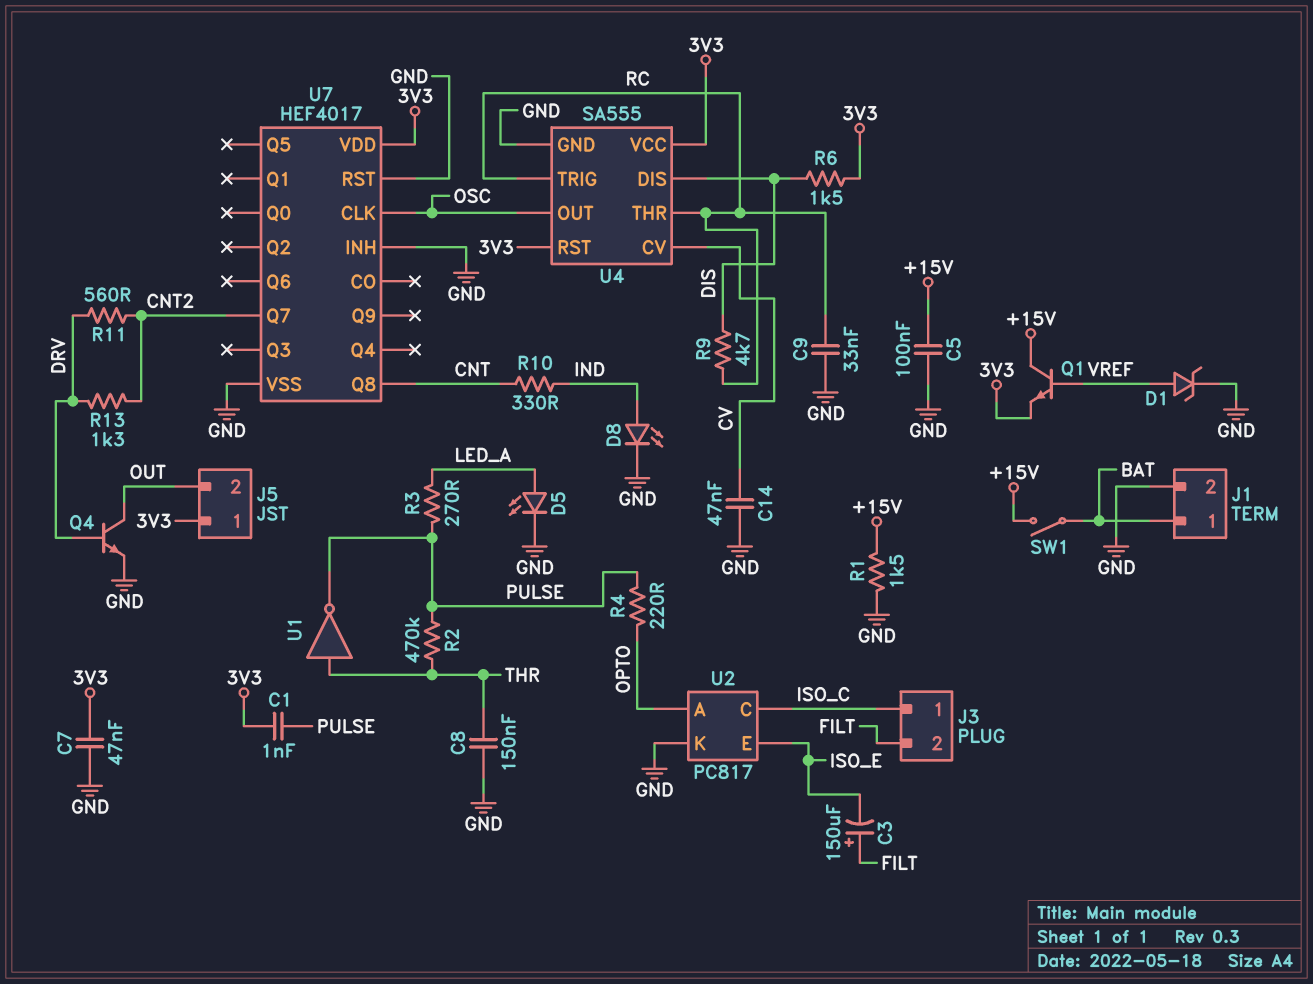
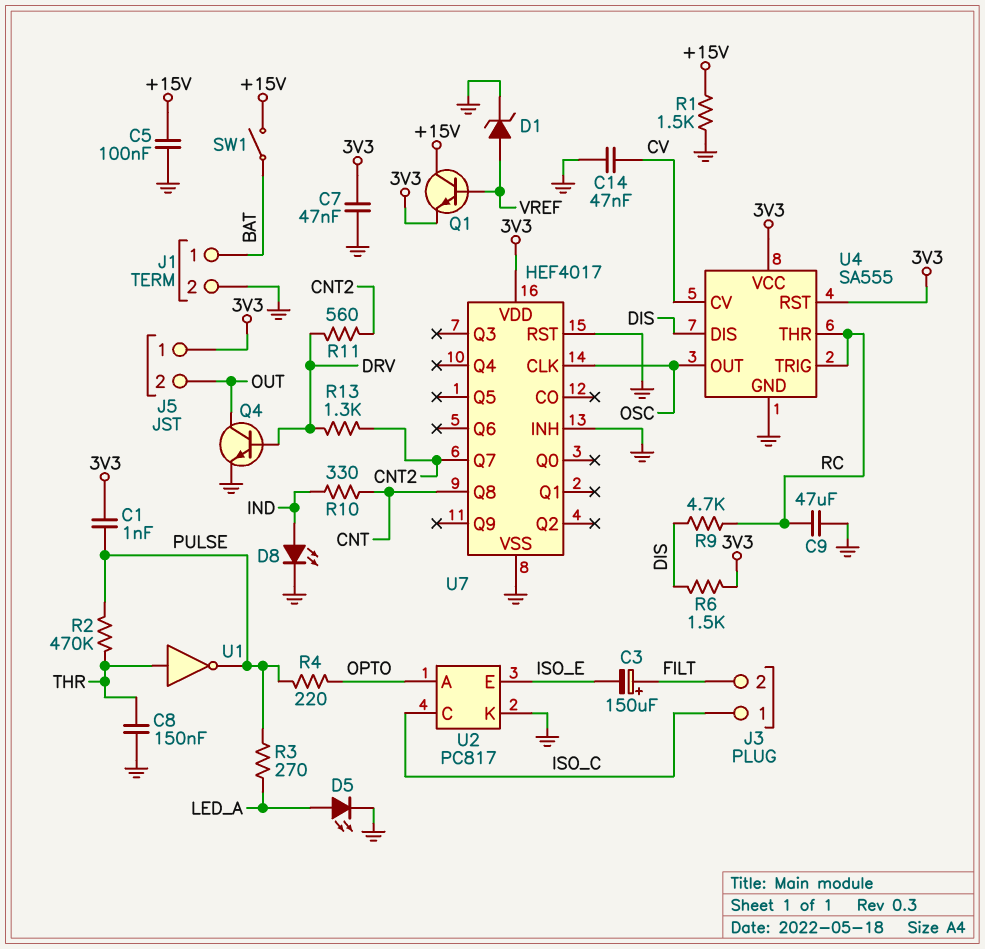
C9: 33nF (GND, RC) -> 47uF (GND, RC)

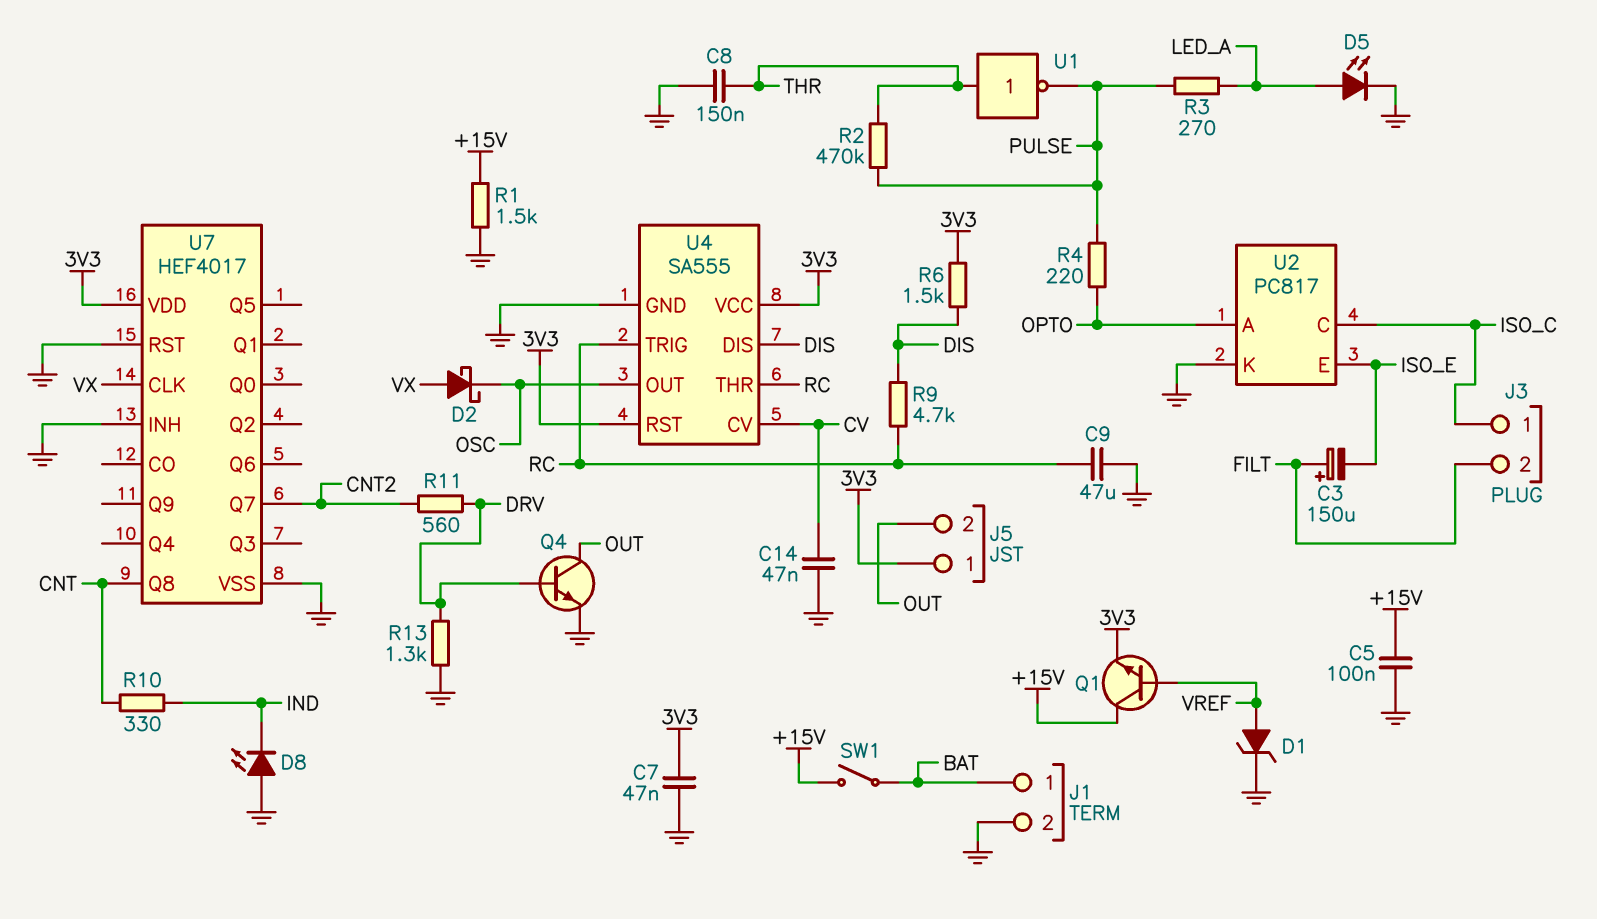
C1: 1nF (3V3, PULSE) -> none
D2: none -> schottky (A VX, K OSC)
D8: LED (A IND, K GND) -> LED (A GND, K IND)
R13: 1.3k (CNT2, DRV) -> 1.3k (DRV, GND)
U7 pin CLK: OSC -> VX

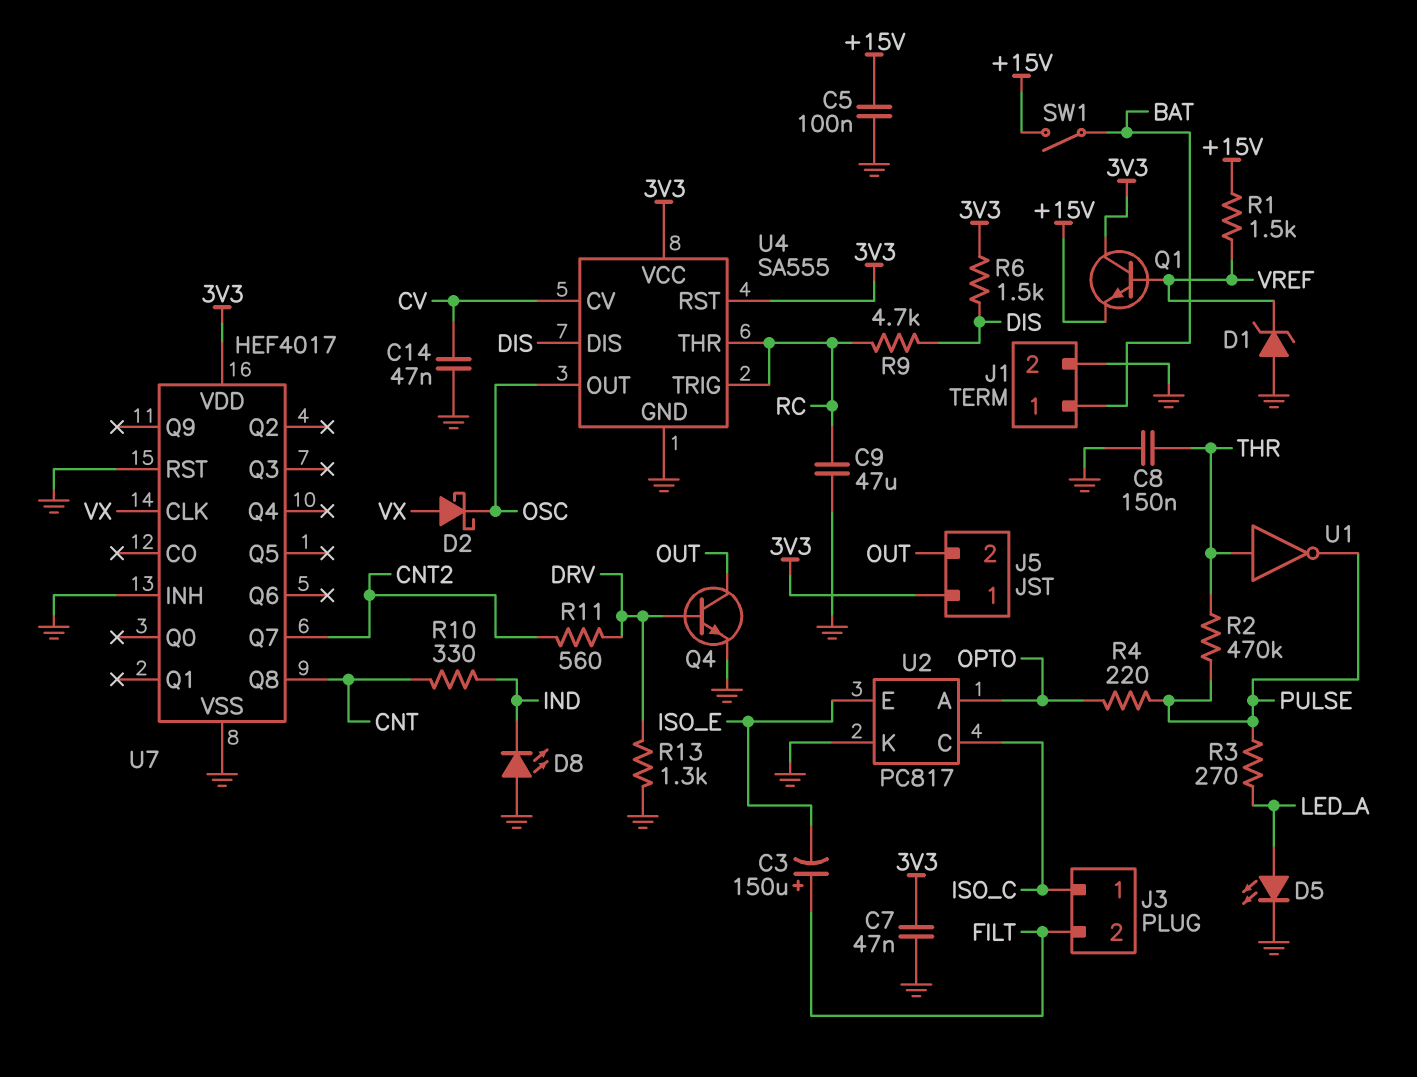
D1: zener (A VREF, K GND) -> zener (A GND, K VREF)
Q1: NPN (B VREF, C +15V, E 3V3) -> NPN (B VREF, C 3V3, E +15V)
R1: 1.5k (+15V, GND) -> 1.5k (+15V, VREF)

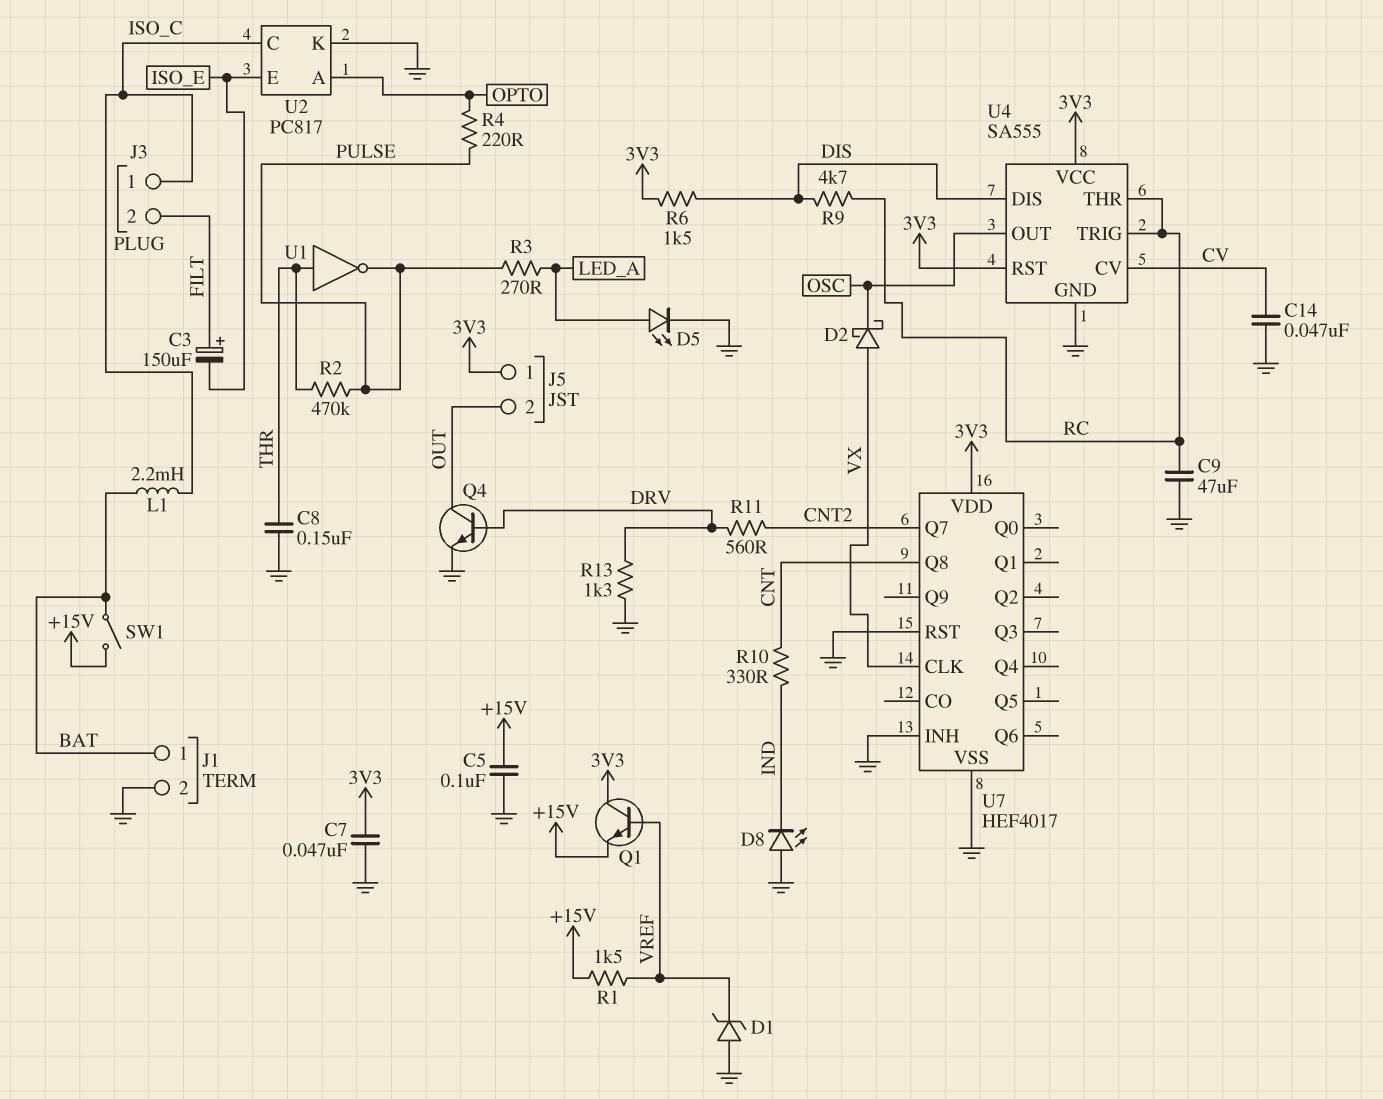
L1: none -> 2.2mH (BAT, ISO_C)

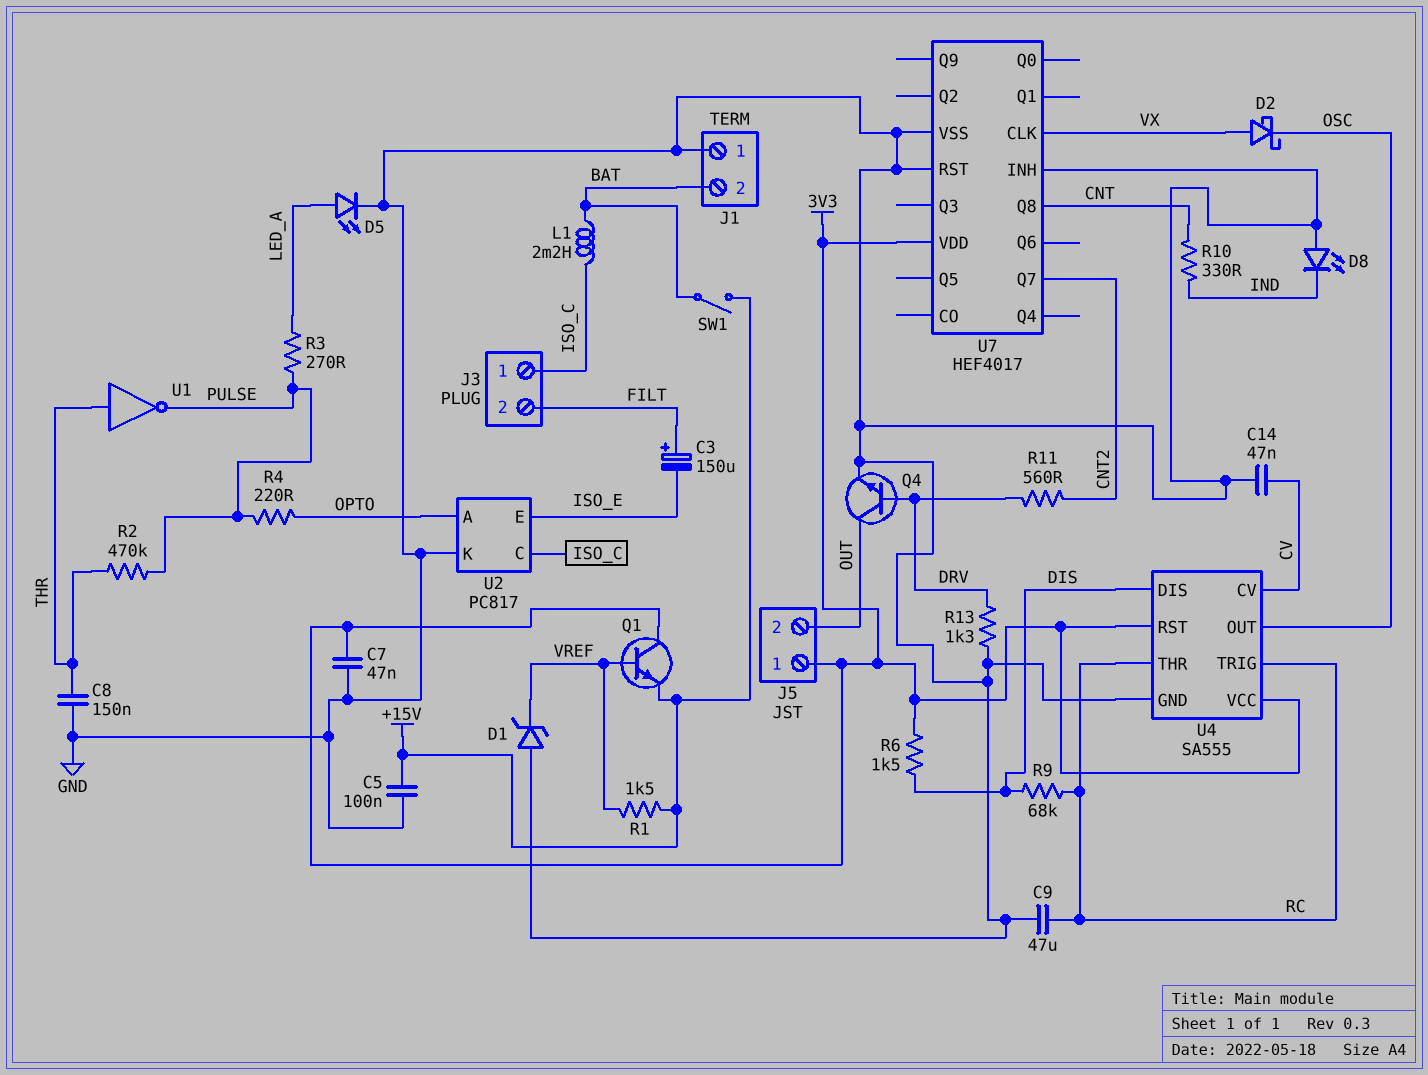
J1 pin 1: BAT -> GND
J1 pin 2: GND -> BAT
R9: 4.7k (DIS, RC) -> 68k (DIS, RC)

